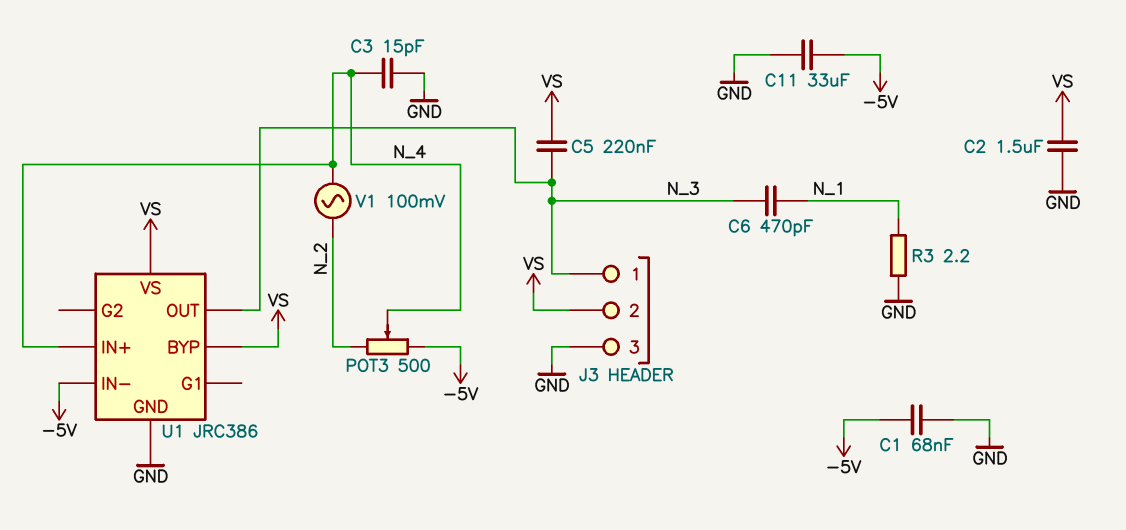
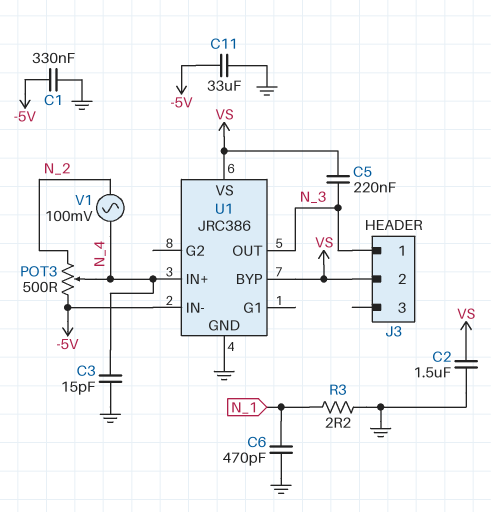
C1: 68nF (-5V, GND) -> 330nF (-5V, GND)
C6: 470pF (N_1, N_3) -> 470pF (GND, N_1)
J3 pin 3: GND -> none

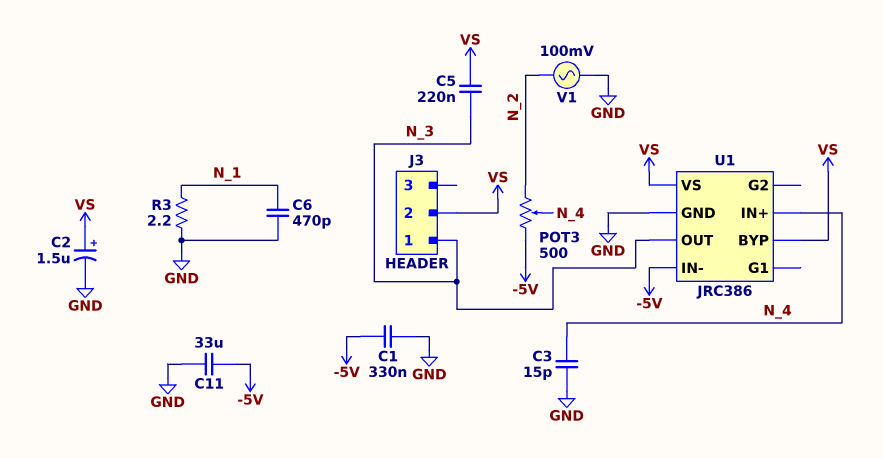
C2: 1.5uF (GND, VS) -> 1.5uF (plus VS, minus GND)
V1: AC 100mV (N_2, N_4) -> AC 100mV (GND, N_2)

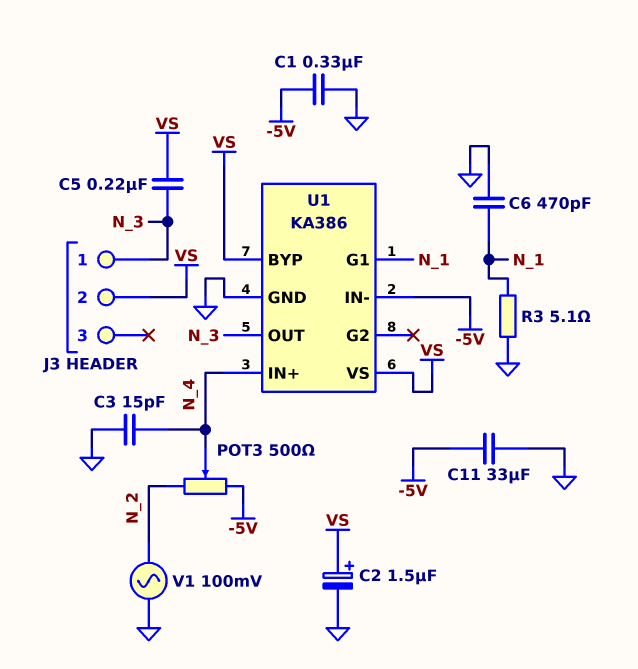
R3: 2.2 (GND, N_1) -> 5.1 (GND, N_1)
U1: JRC386 -> KA386
U1 pin G1: none -> N_1

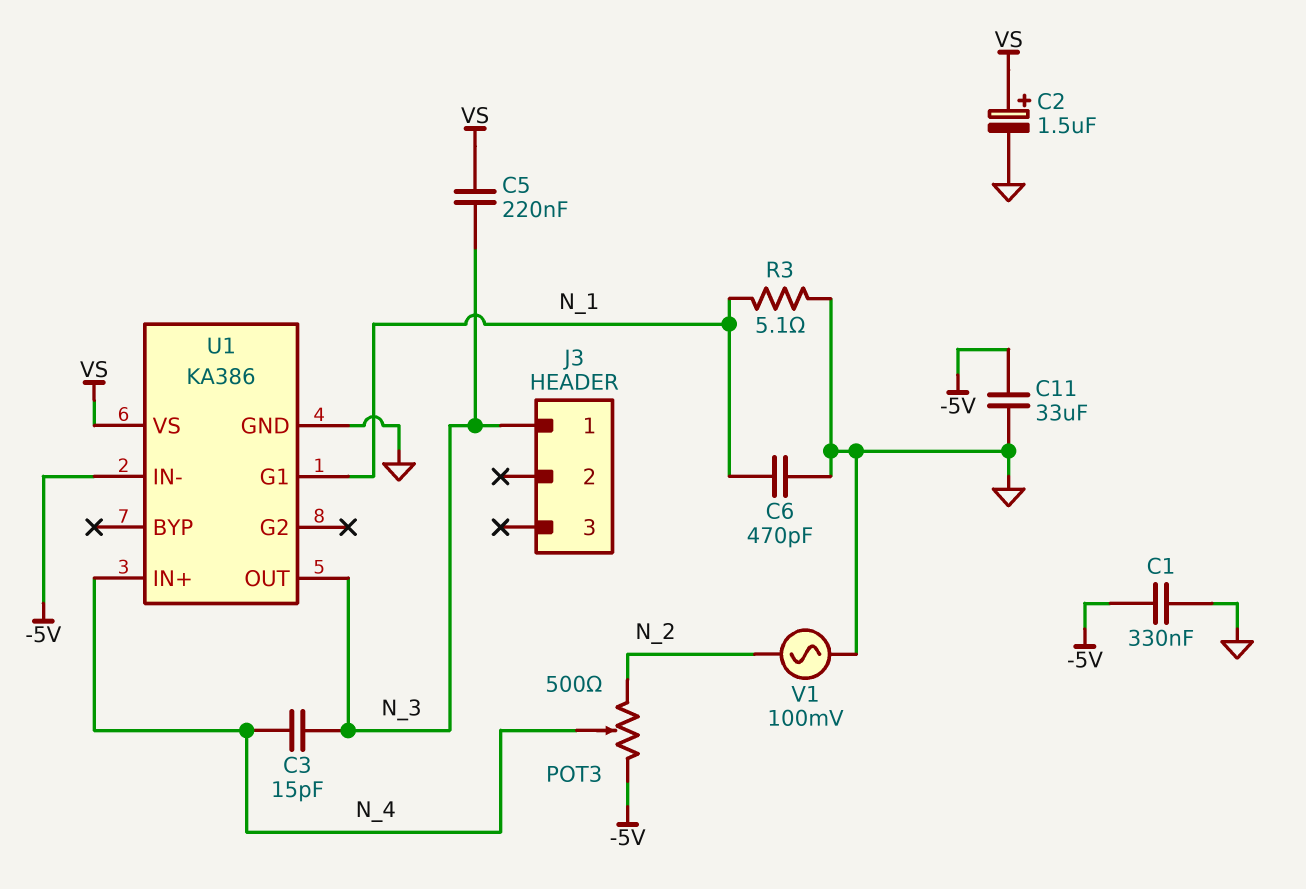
C3: 15pF (GND, N_4) -> 15pF (N_3, N_4)
J3 pin 2: VS -> none
U1 pin BYP: VS -> none

